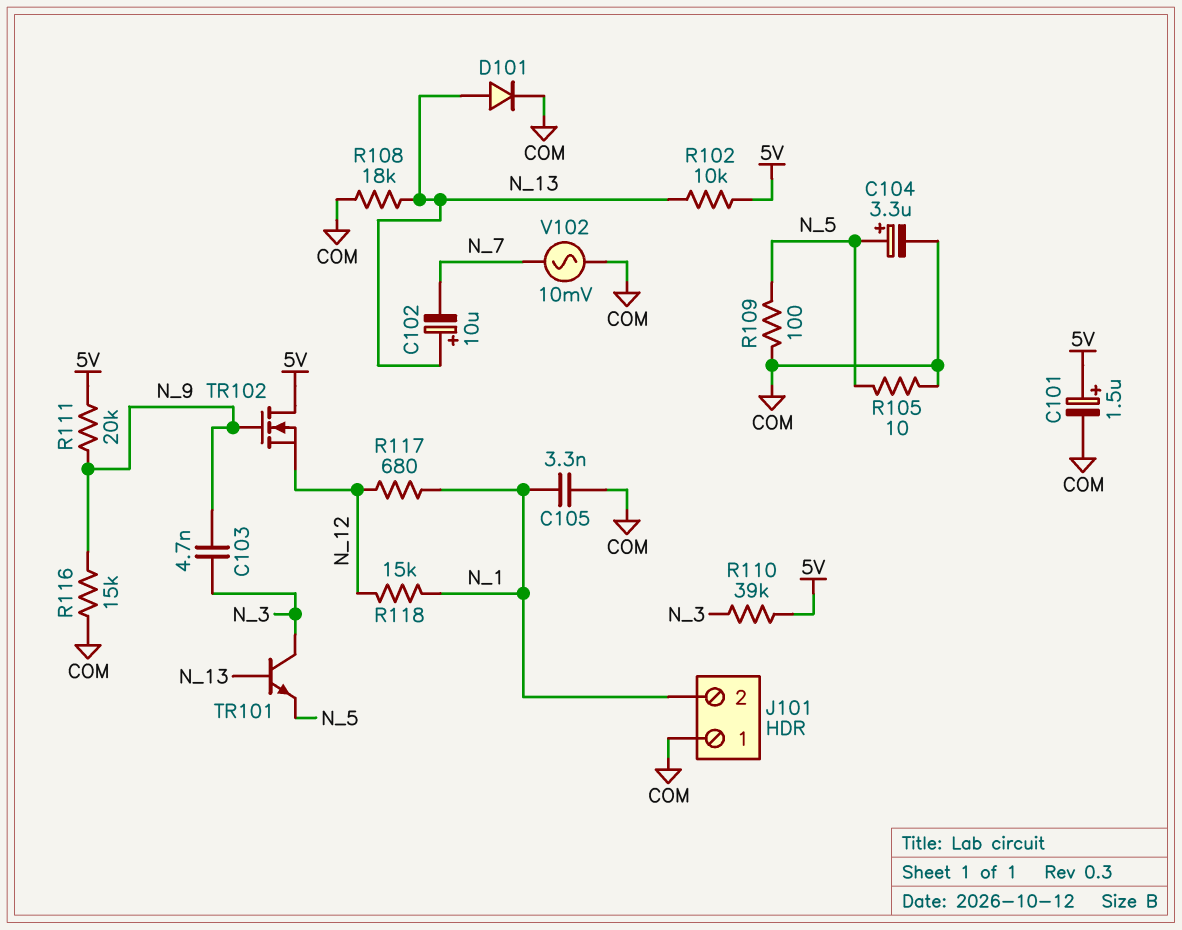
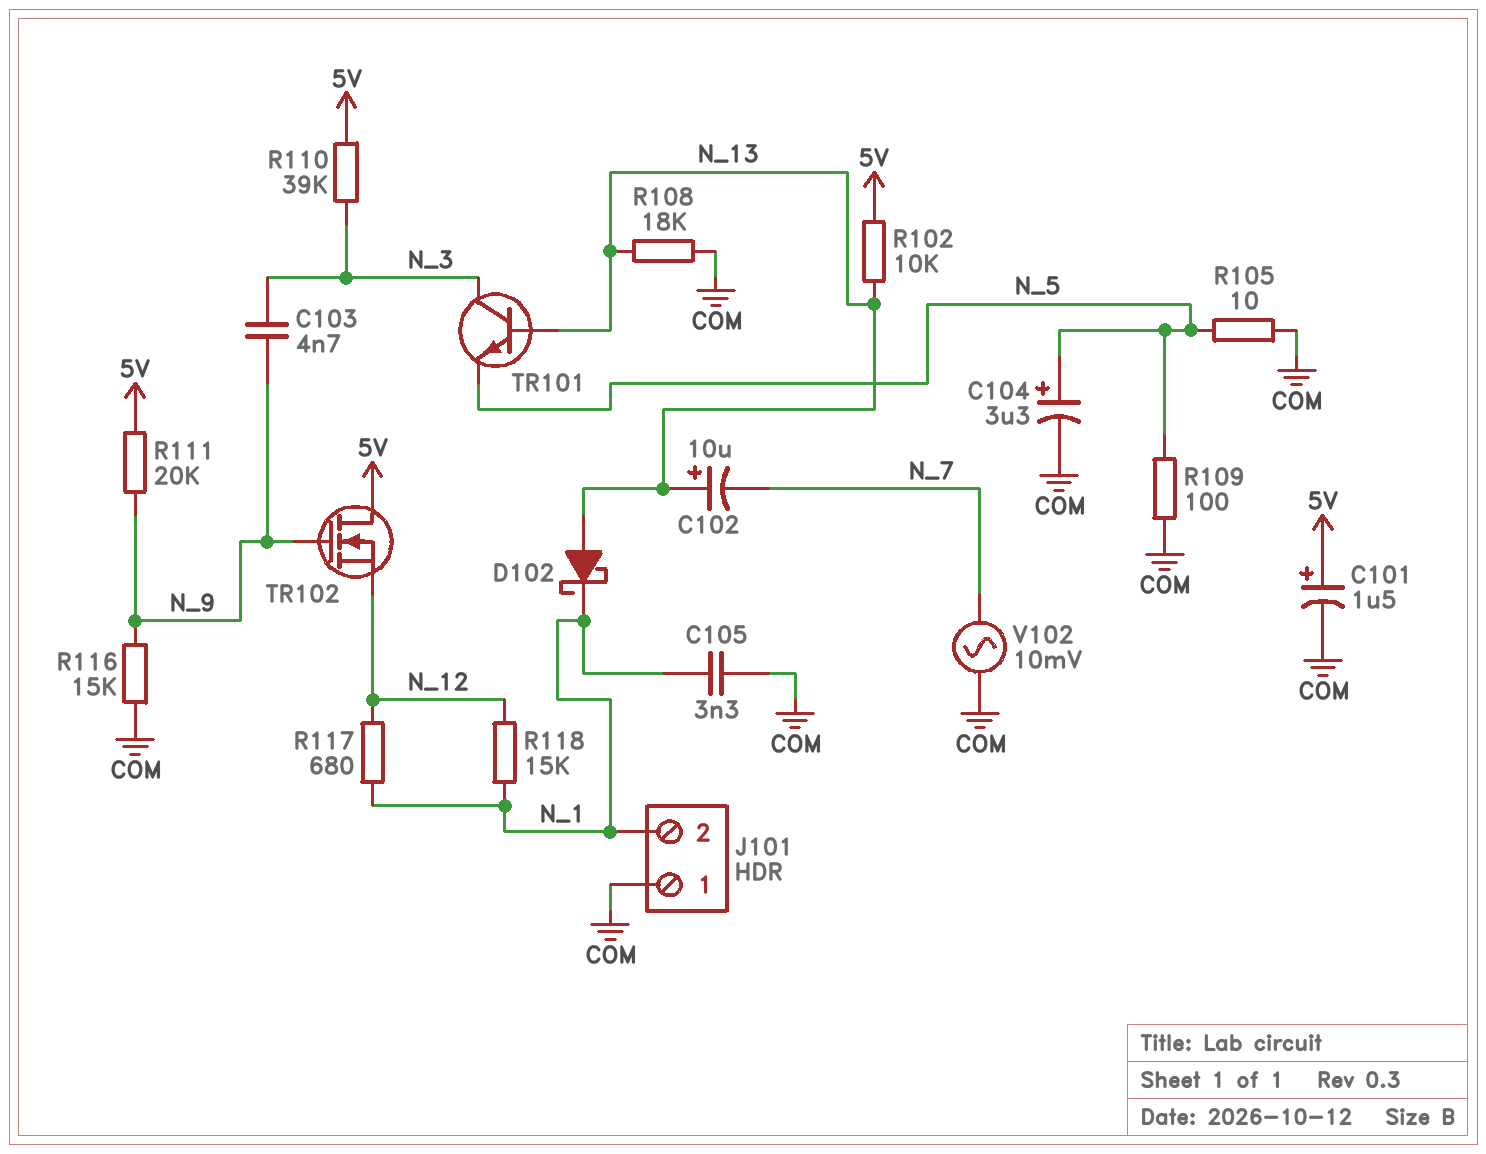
D101: diode (A N_13, K COM) -> none
D102: none -> schottky (A N_13, K N_1)

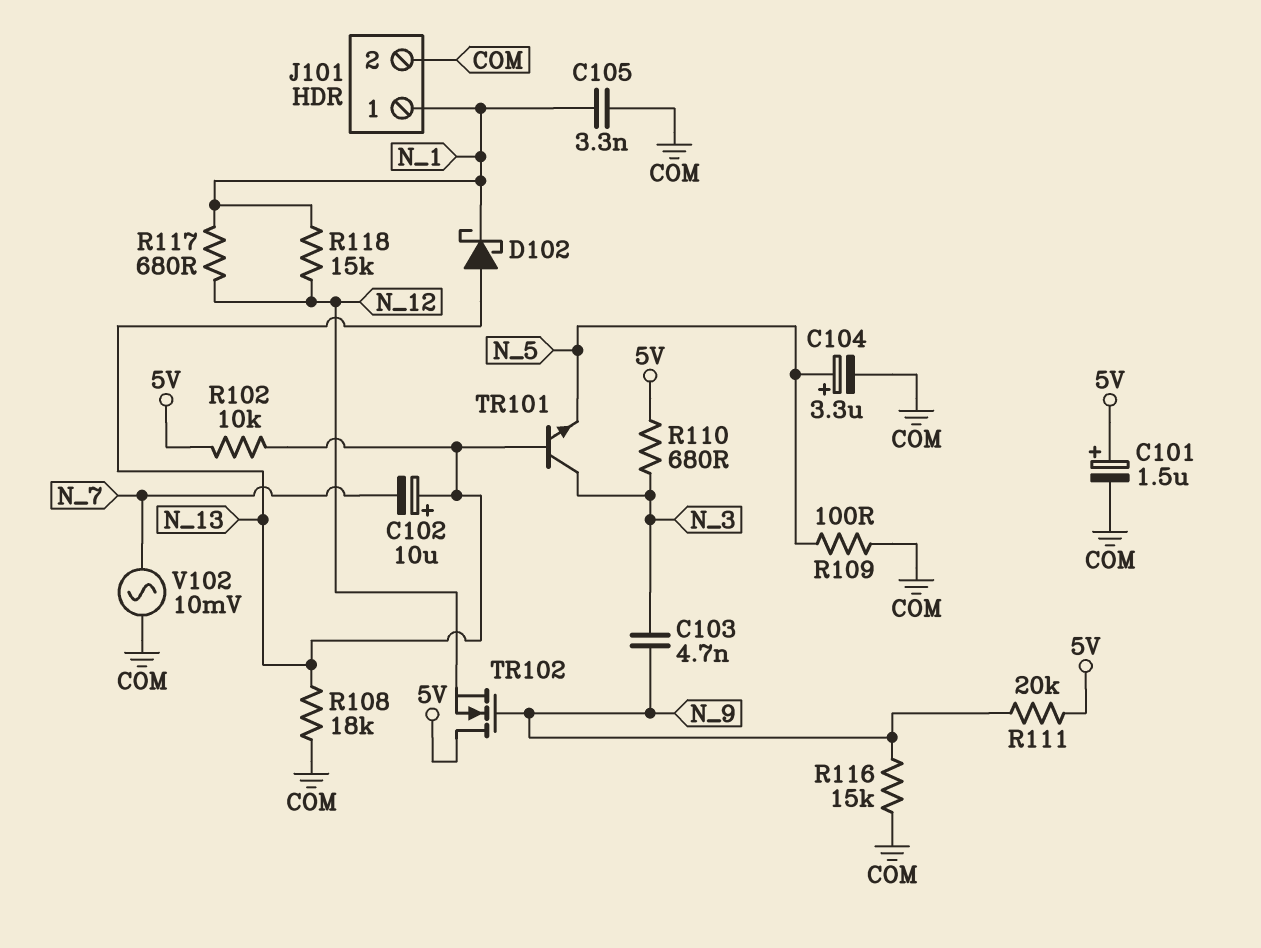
J101 pin 1: COM -> N_1
J101 pin 2: N_1 -> COM
R105: 10 (COM, N_5) -> none
R110: 39k (5V, N_3) -> 680 (5V, N_3)

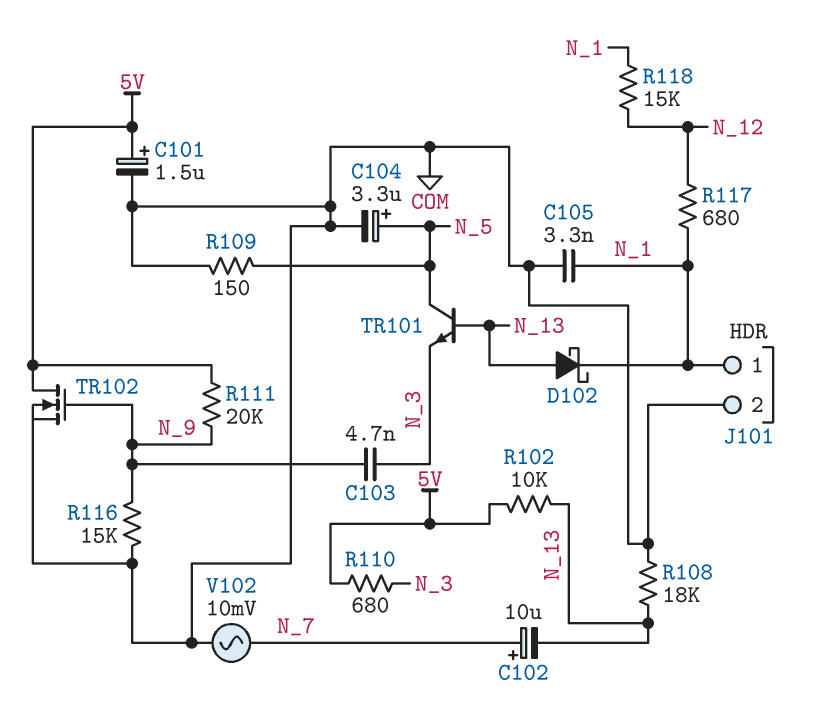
C102: 10uF (plus N_13, minus N_7) -> 10uF (plus N_7, minus N_13)
R109: 100 (COM, N_5) -> 150 (COM, N_5)
TR101: NPN (B N_13, C N_3, E N_5) -> NPN (B N_13, C N_5, E N_3)
TR102: NMOS (G N_9, D 5V, S N_12) -> NMOS (G N_9, D 5V, S COM)

